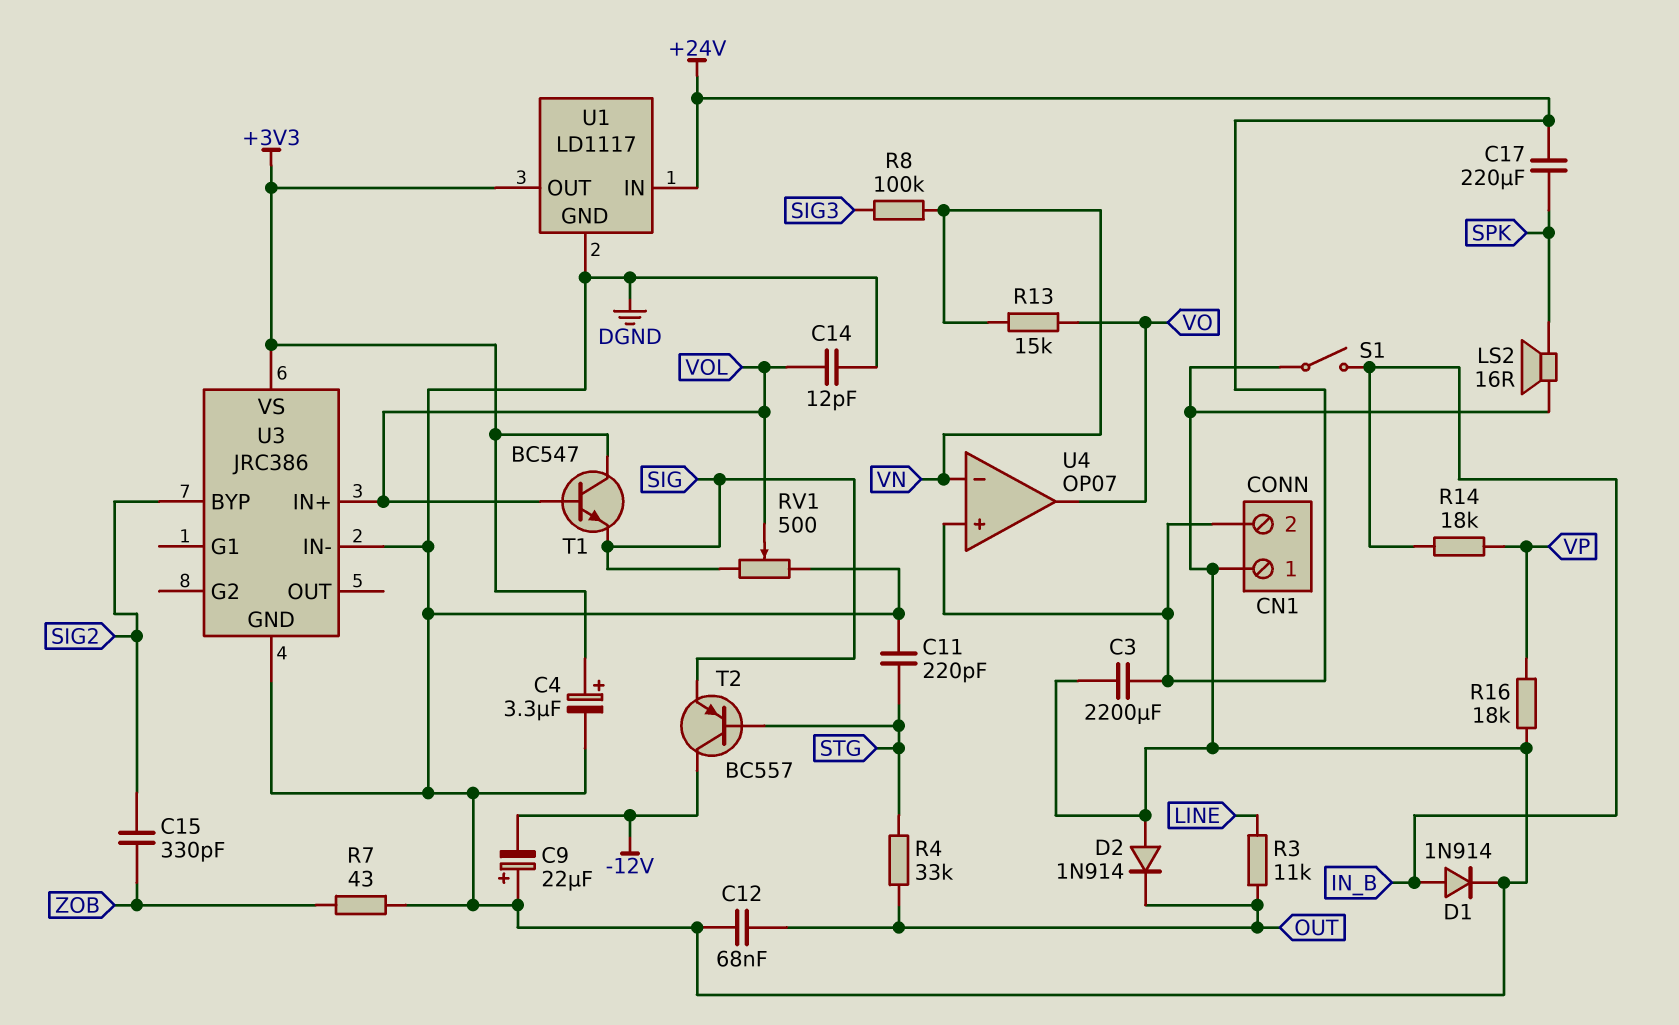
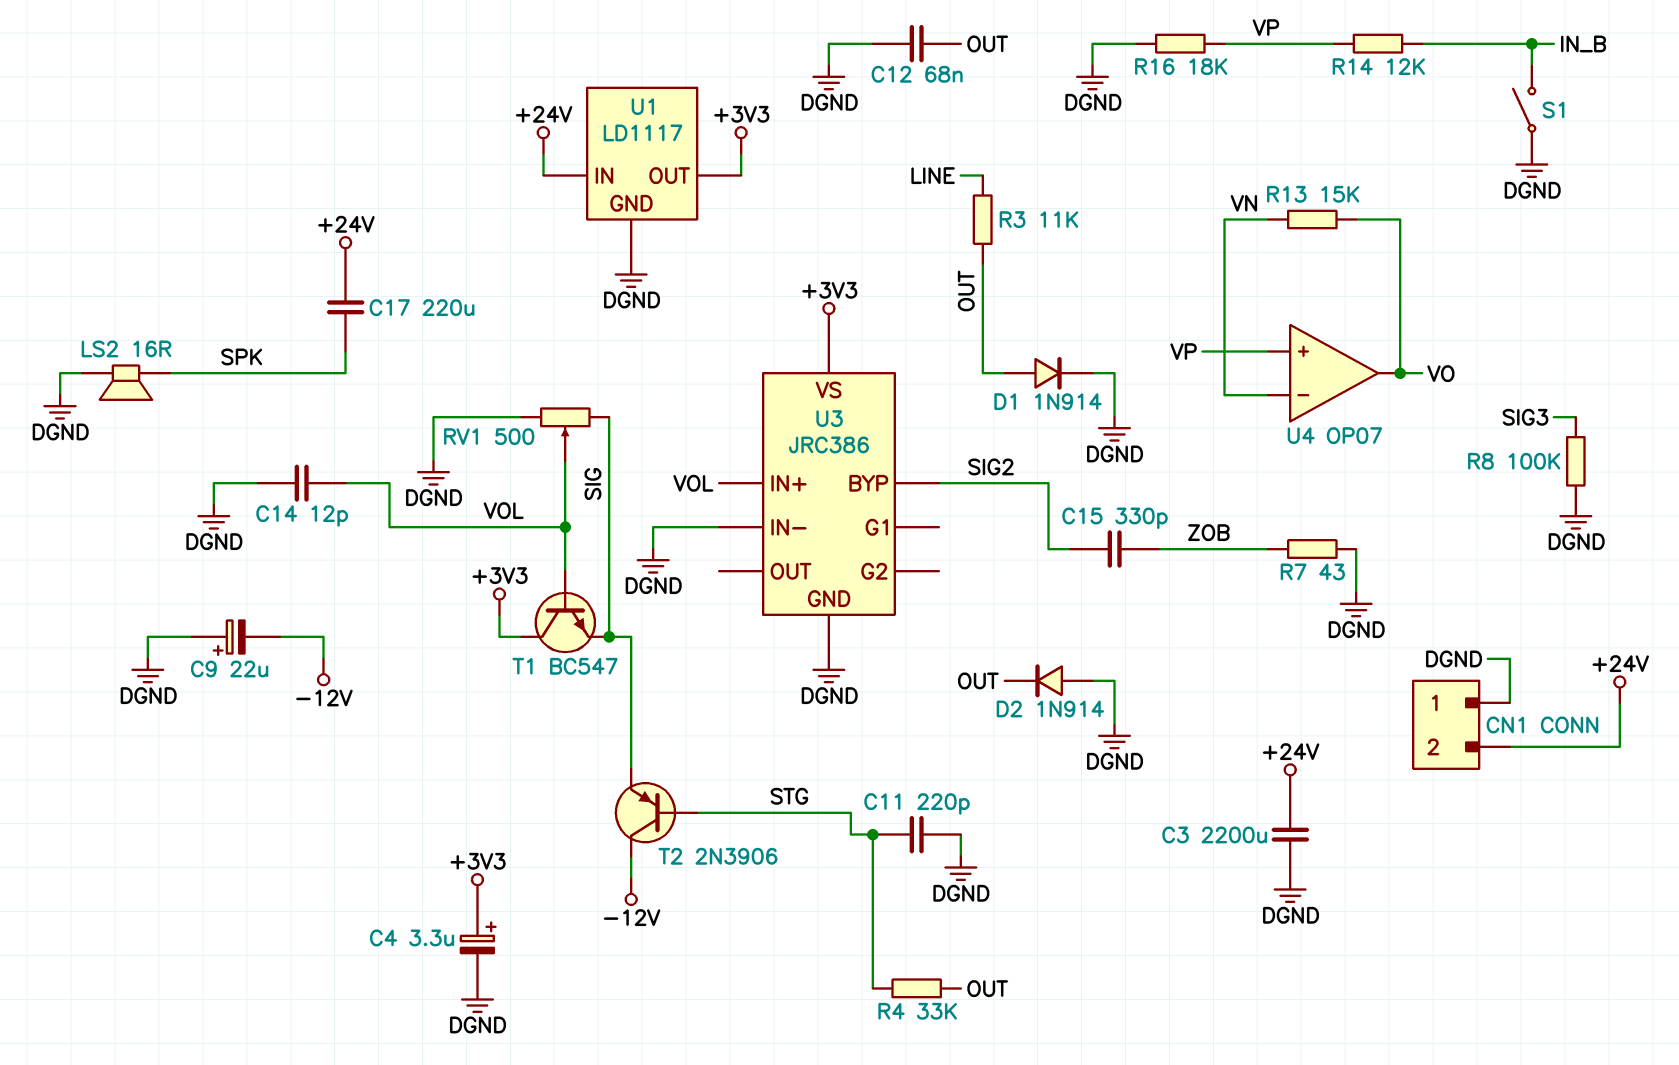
D1: diode 1N914 (A IN_B, K DGND) -> diode 1N914 (A OUT, K DGND)
R8: 100k (SIG3, VN) -> 100k (DGND, SIG3)
R14: 18k (IN_B, VP) -> 12k (IN_B, VP)
T2: PNP BC557 (B STG, C -12V, E SIG) -> PNP 2N3906 (B STG, C -12V, E SIG)
U4 pin in+: +24V -> VP

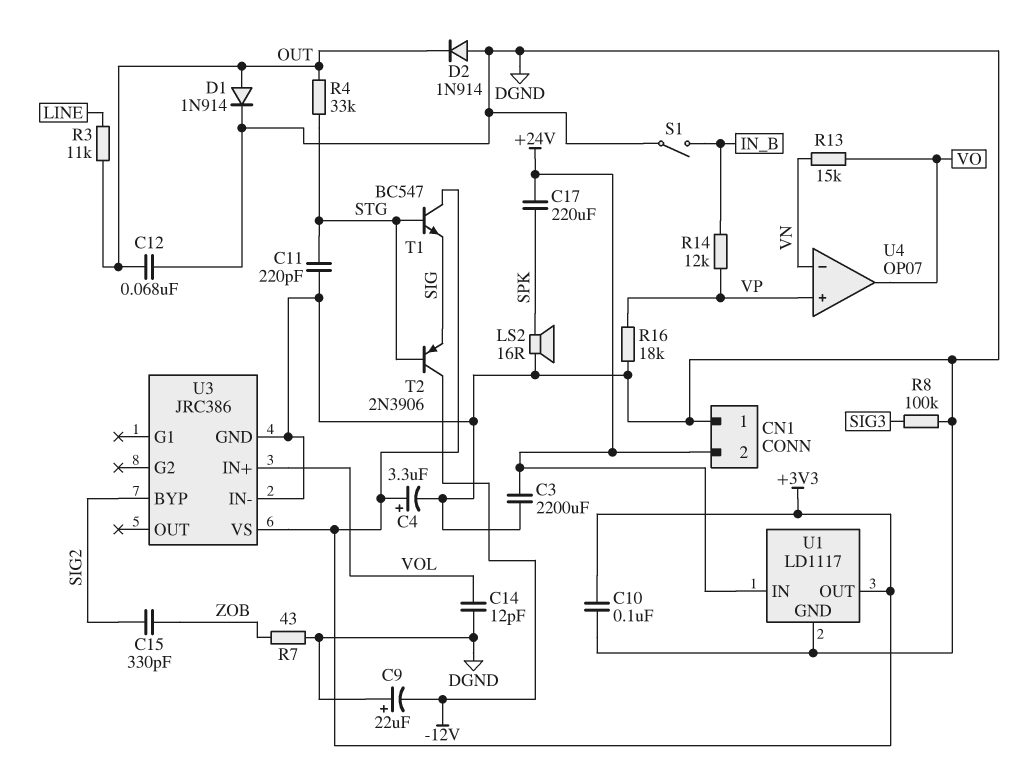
C10: none -> 100nF (+3V3, DGND)
RV1: 500 (DGND, SIG, wiper VOL) -> none
T1: NPN BC547 (B VOL, C +3V3, E SIG) -> NPN BC547 (B STG, C +3V3, E SIG)

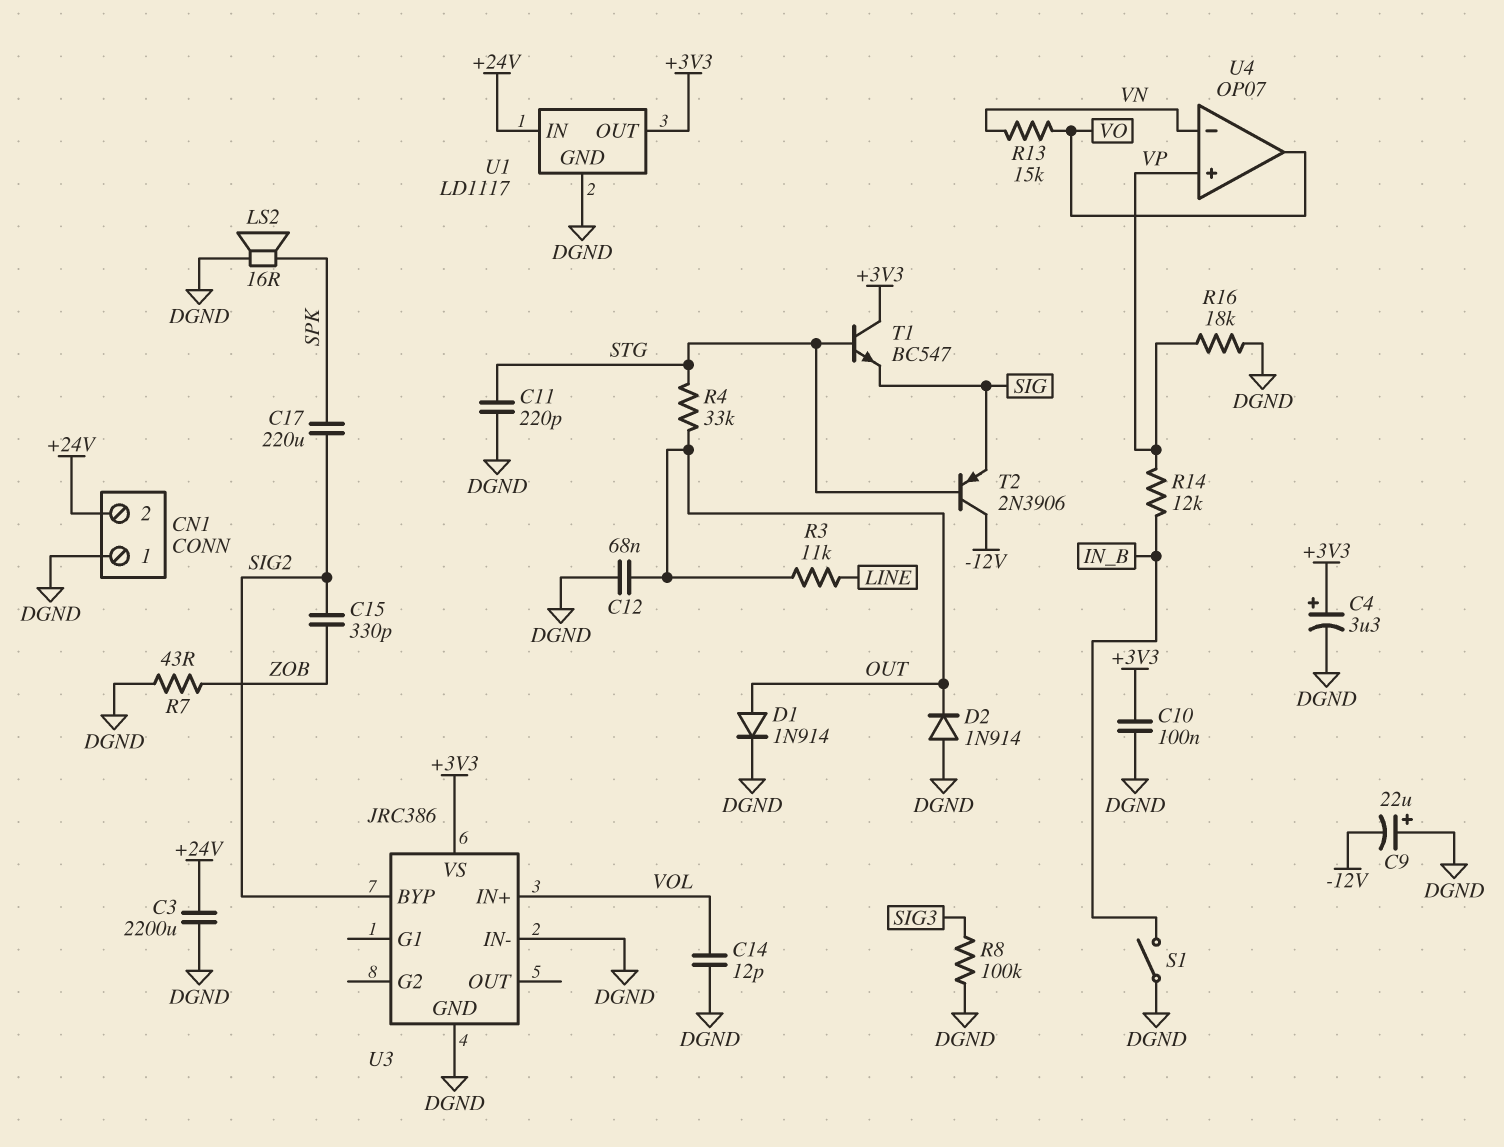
C17: 220uF (+24V, SPK) -> 220uF (SIG2, SPK)

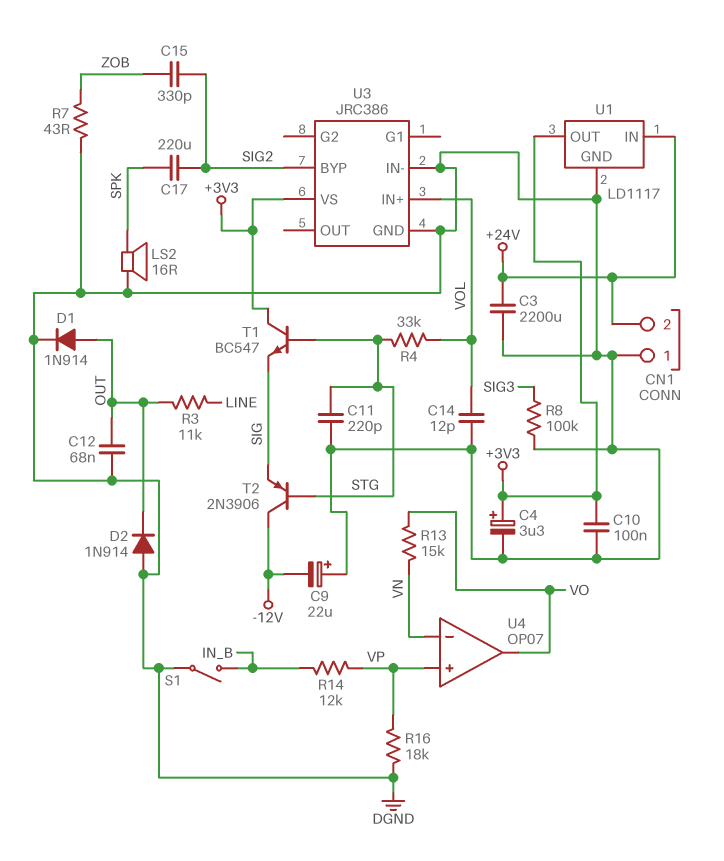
R4: 33k (OUT, STG) -> 33k (STG, VOL)

